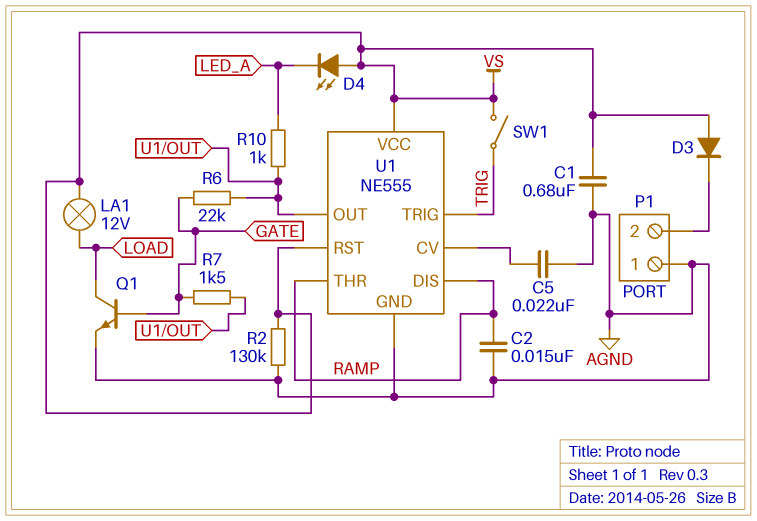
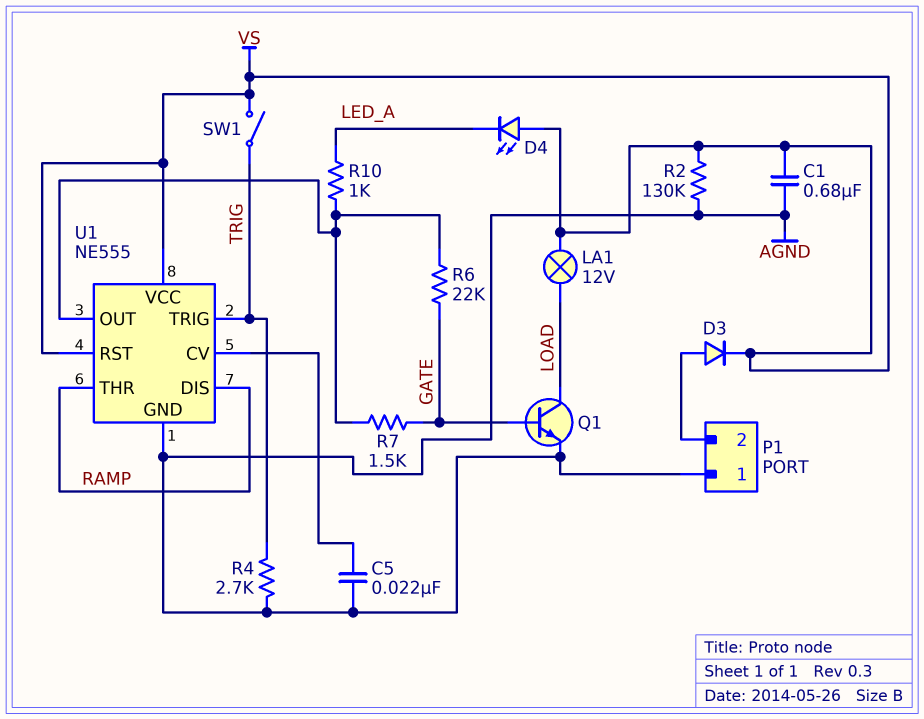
C2: 15nF (AGND, RAMP) -> none
D3: diode (A VS, K P1/2) -> diode (A P1/2, K VS)
R4: none -> 2.7k (AGND, TRIG)

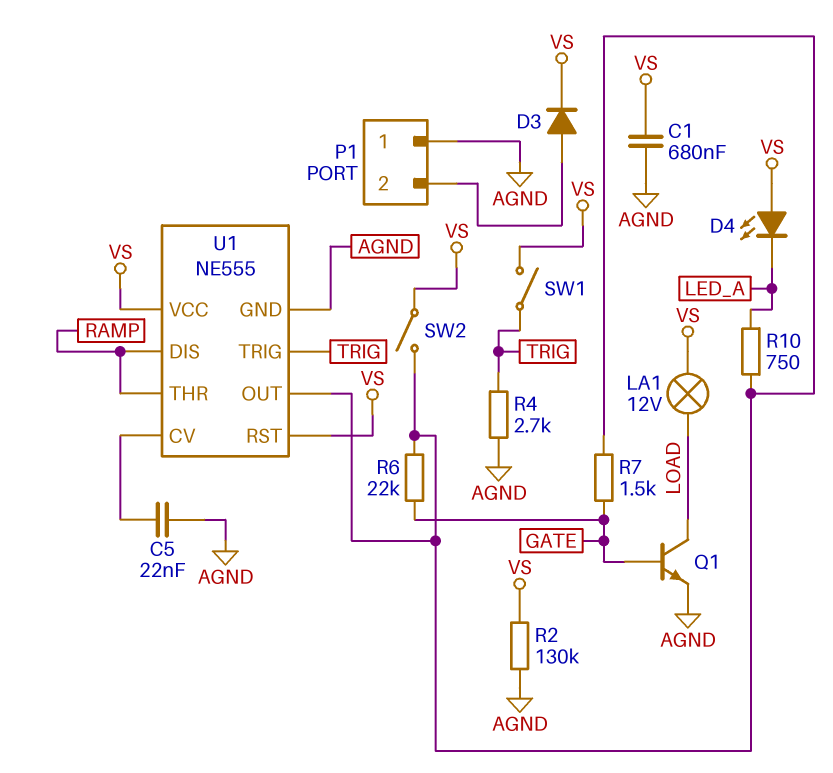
R10: 1k (LED_A, U1/OUT) -> 750 (LED_A, U1/OUT)
SW2: none -> switch (U1/OUT, VS)

